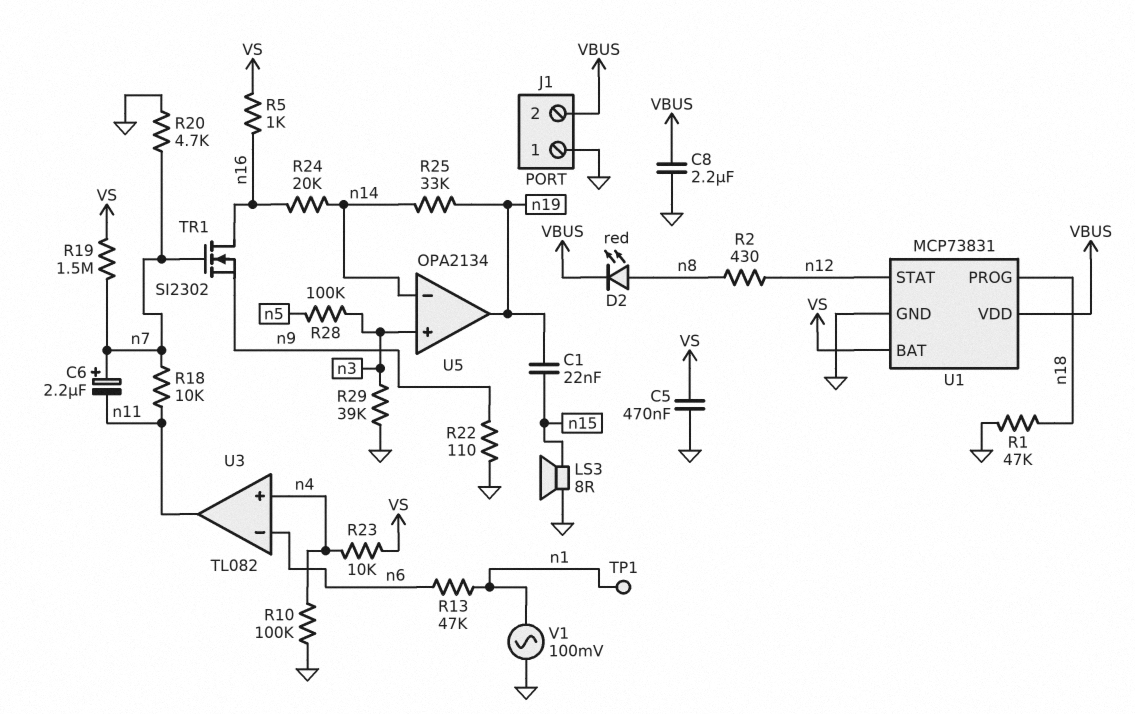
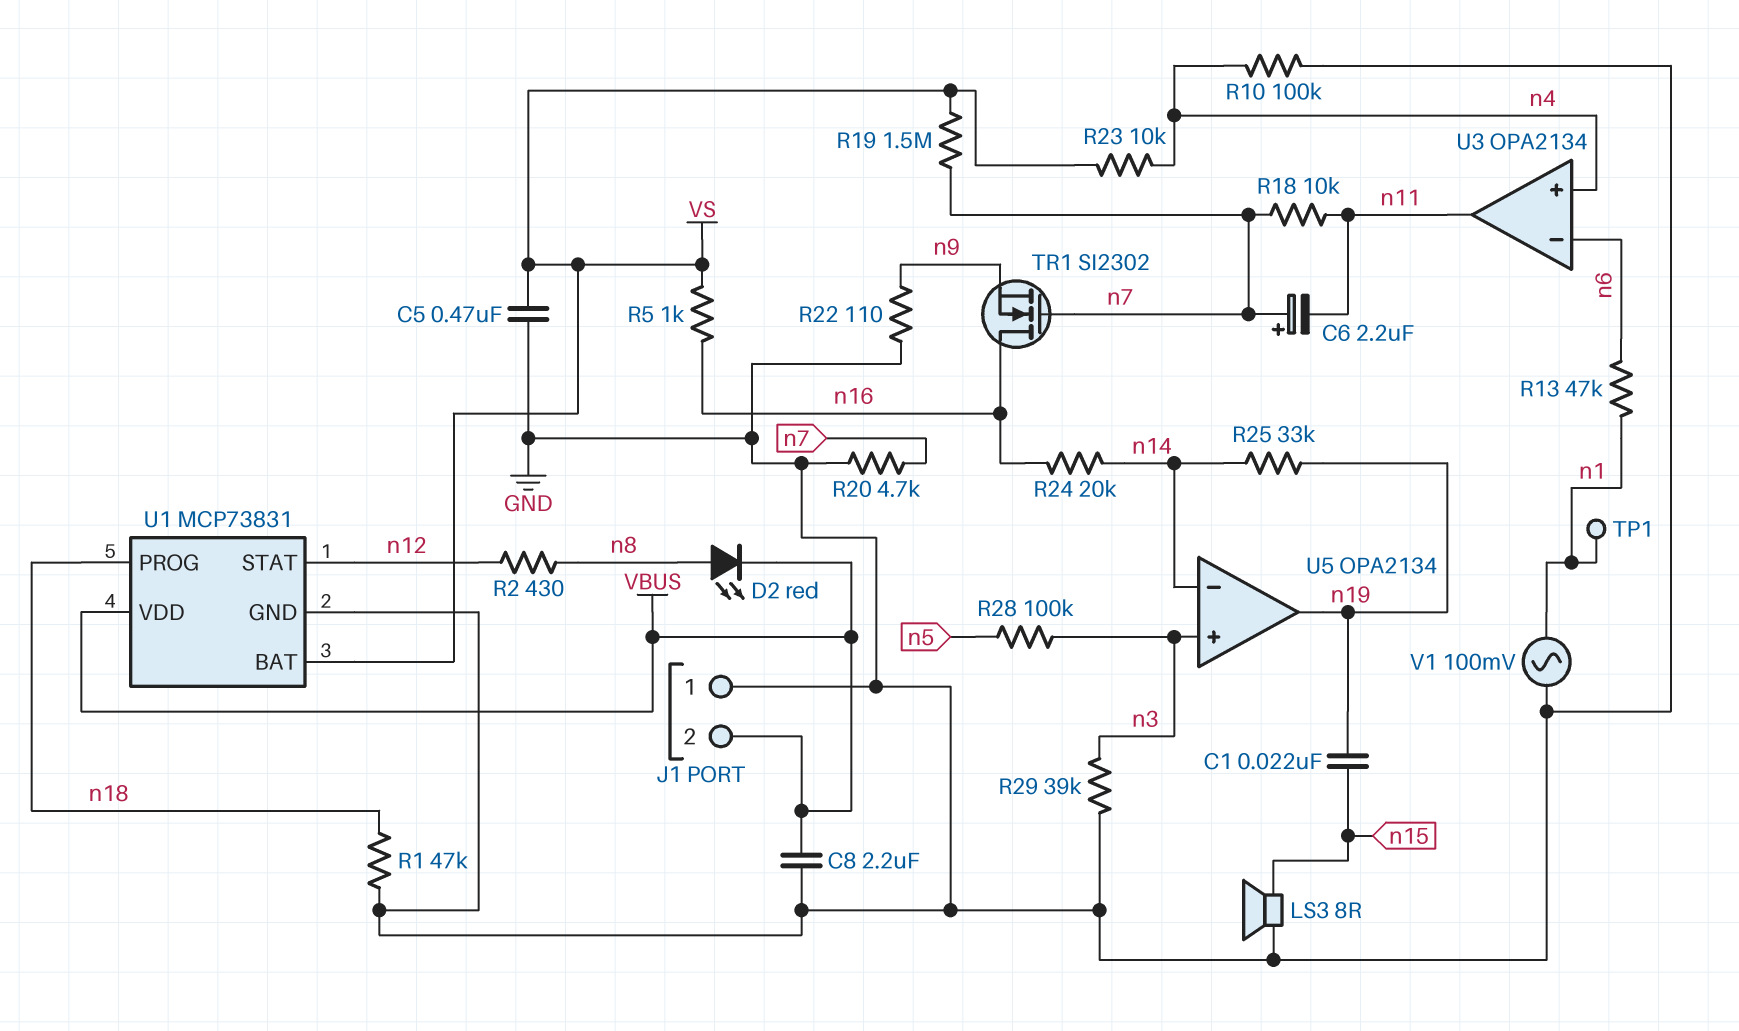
U3: TL082 -> OPA2134

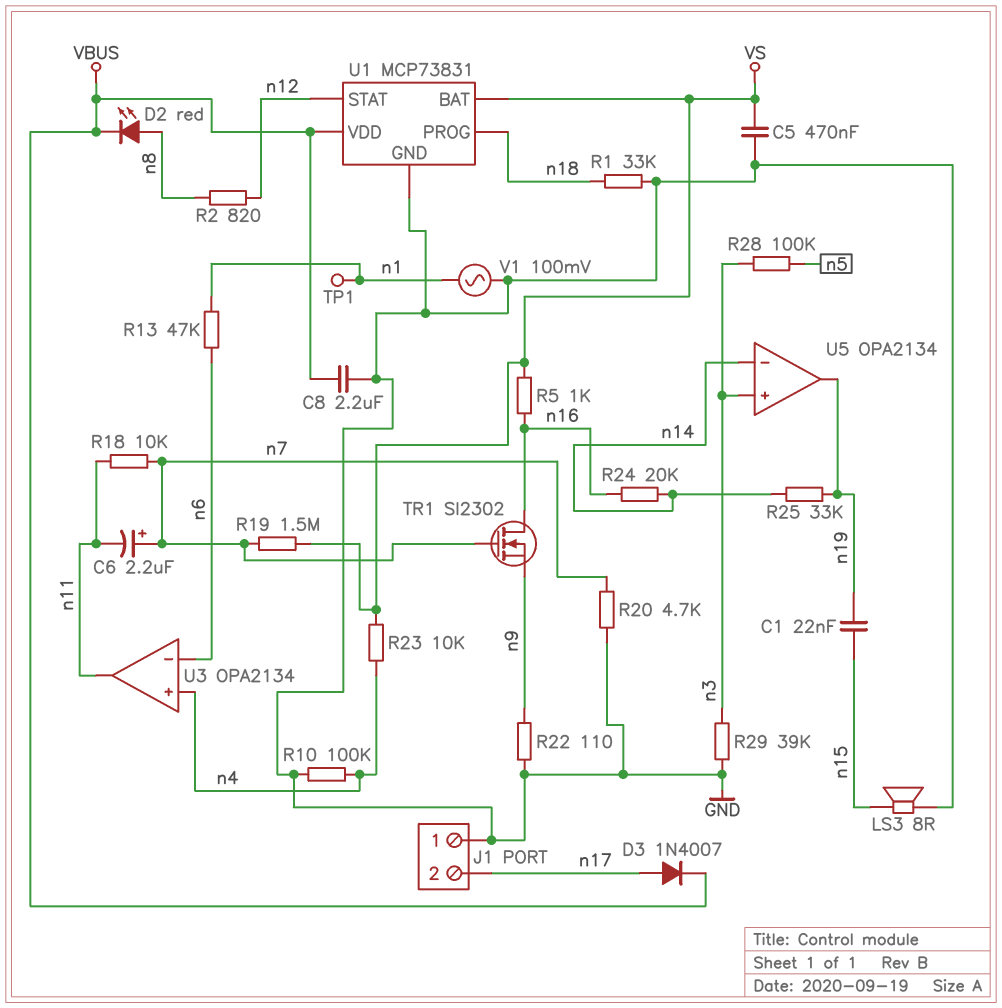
D3: none -> diode 1N4007 (A n17, K VBUS)
J1 pin 2: VBUS -> n17
R1: 47k (GND, n18) -> 33k (GND, n18)
R2: 430 (n8, n12) -> 820 (n8, n12)

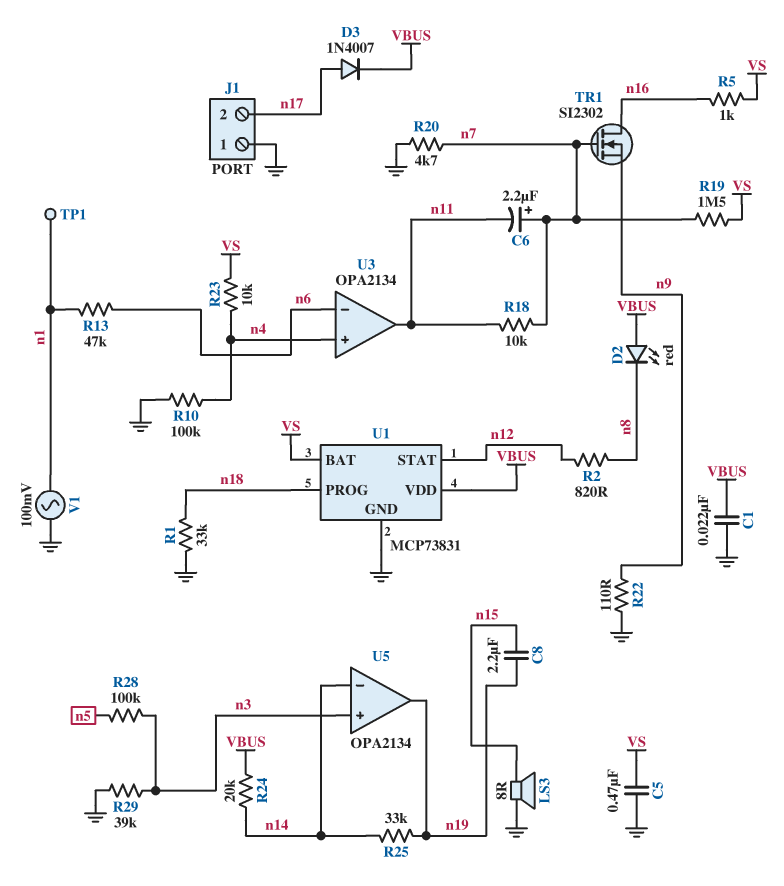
C1: 22nF (n15, n19) -> 22nF (GND, VBUS)
C8: 2.2uF (GND, VBUS) -> 2.2uF (n15, n19)
D2: LED red (A n8, K VBUS) -> LED red (A VBUS, K n8)
R24: 20k (n14, n16) -> 20k (VBUS, n14)

